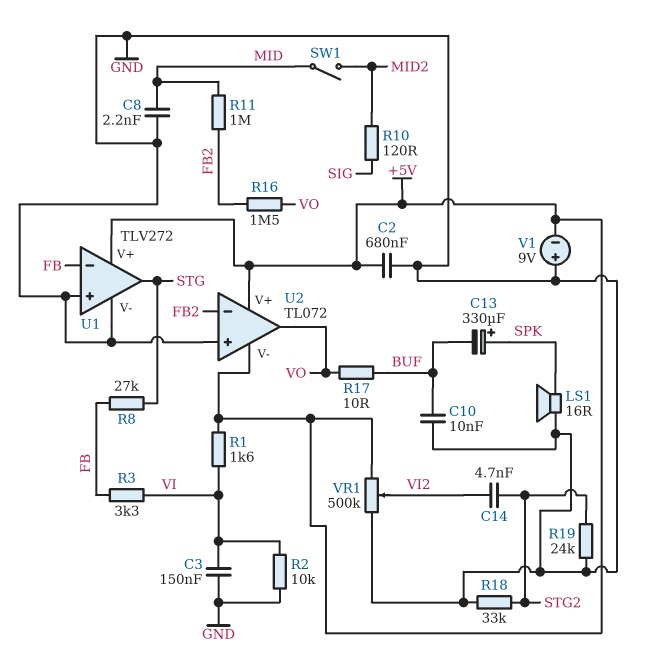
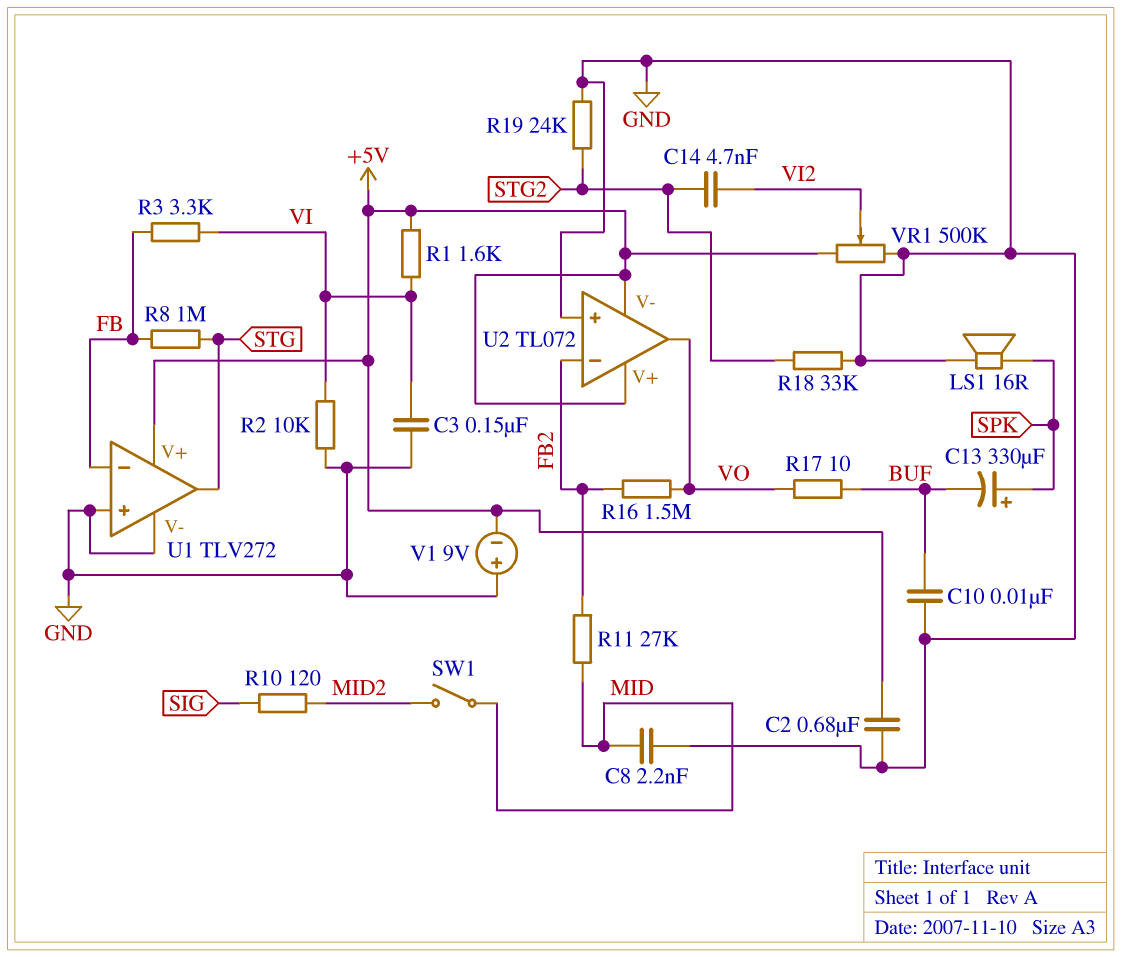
R8: 27k (FB, STG) -> 1M (FB, STG)
R11: 1M (FB2, MID) -> 27k (FB2, MID)

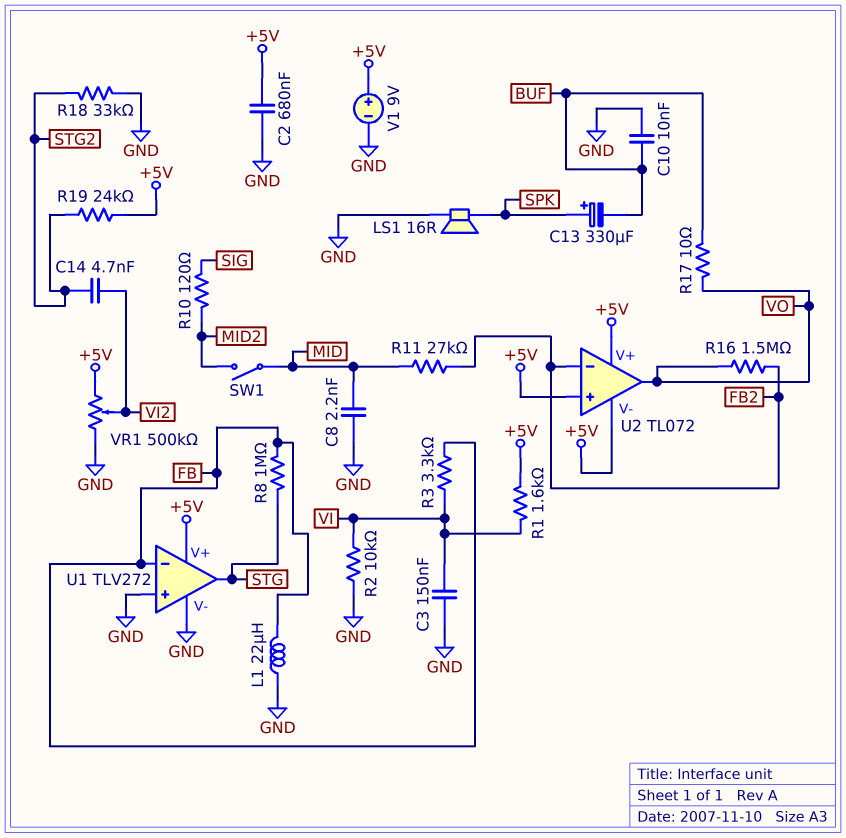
L1: none -> 22uH (FB, GND)
R19: 24k (GND, STG2) -> 24k (+5V, STG2)
U2 pin in+: GND -> +5V
V1: 9V (plus GND, minus +5V) -> 9V (plus +5V, minus GND)

